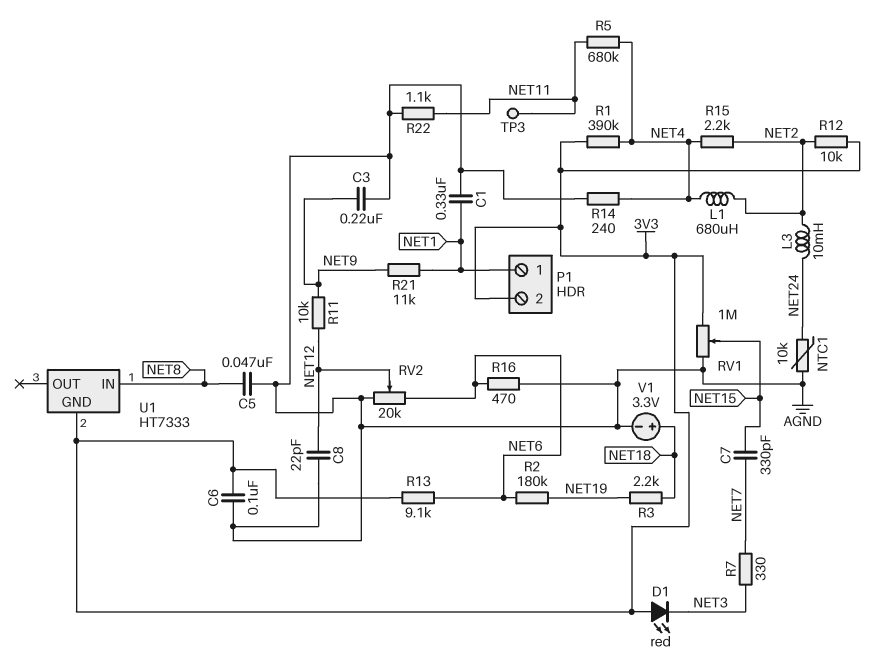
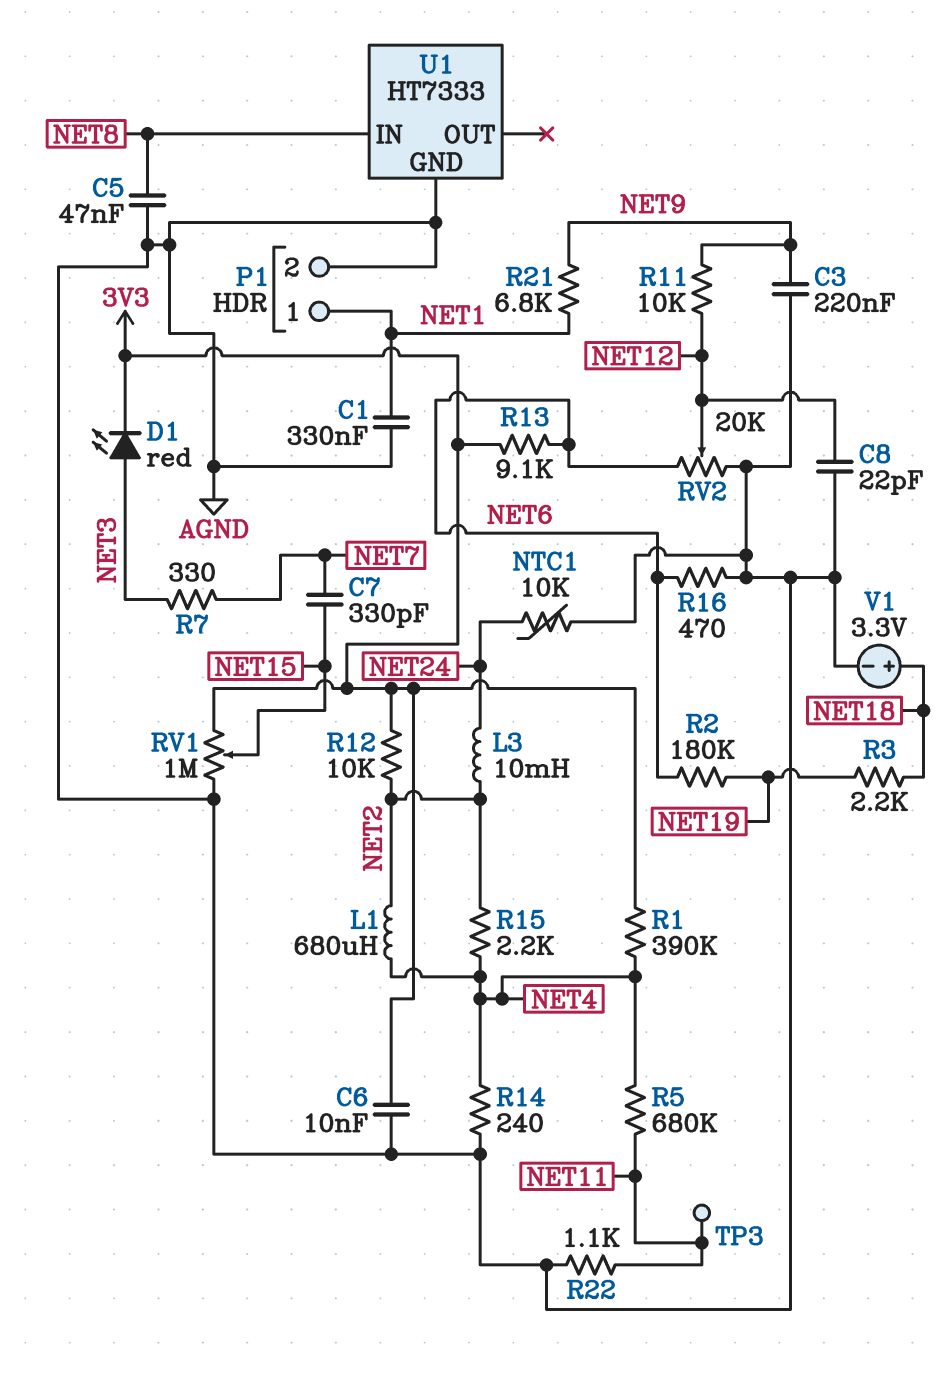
C6: 100nF (3V3, AGND) -> 10nF (3V3, AGND)
D1: LED red (A 3V3, K NET3) -> LED red (A NET3, K 3V3)
P1 pin 2: 3V3 -> AGND
R21: 11k (NET1, NET9) -> 6.8k (NET1, NET9)
U1 pin GND: 3V3 -> AGND

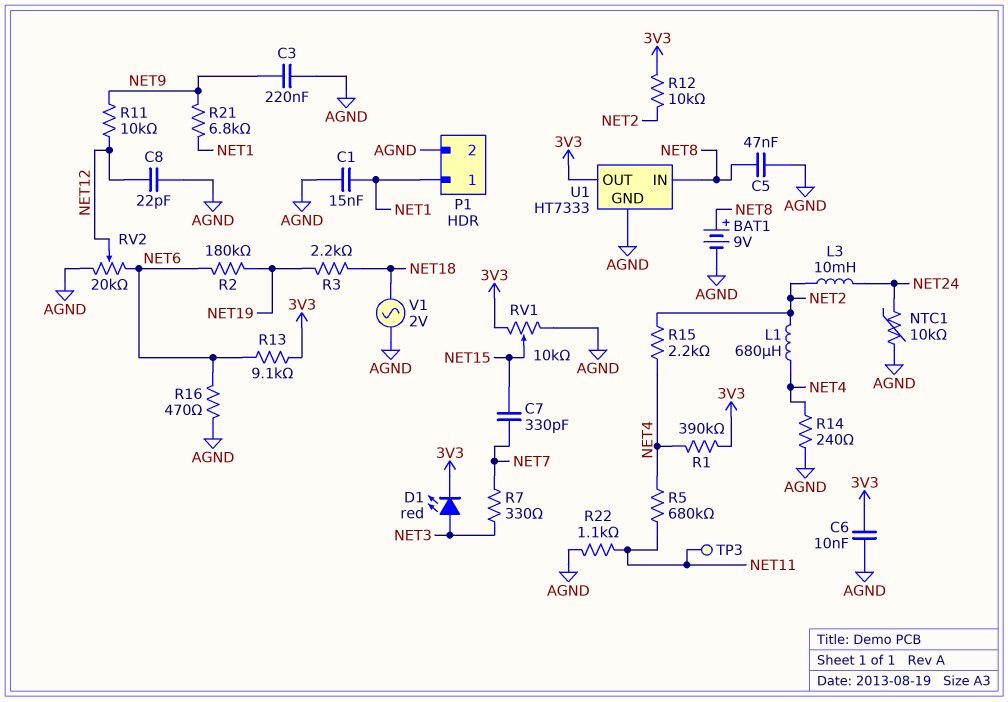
BAT1: none -> 9V (plus NET8, minus AGND)
C1: 330nF (AGND, NET1) -> 15nF (AGND, NET1)
RV1: 1M (3V3, AGND, wiper NET15) -> 10k (3V3, AGND, wiper NET15)
U1 pin OUT: none -> 3V3
V1: 3.3V (plus NET18, minus AGND) -> AC 2V (AGND, NET18)

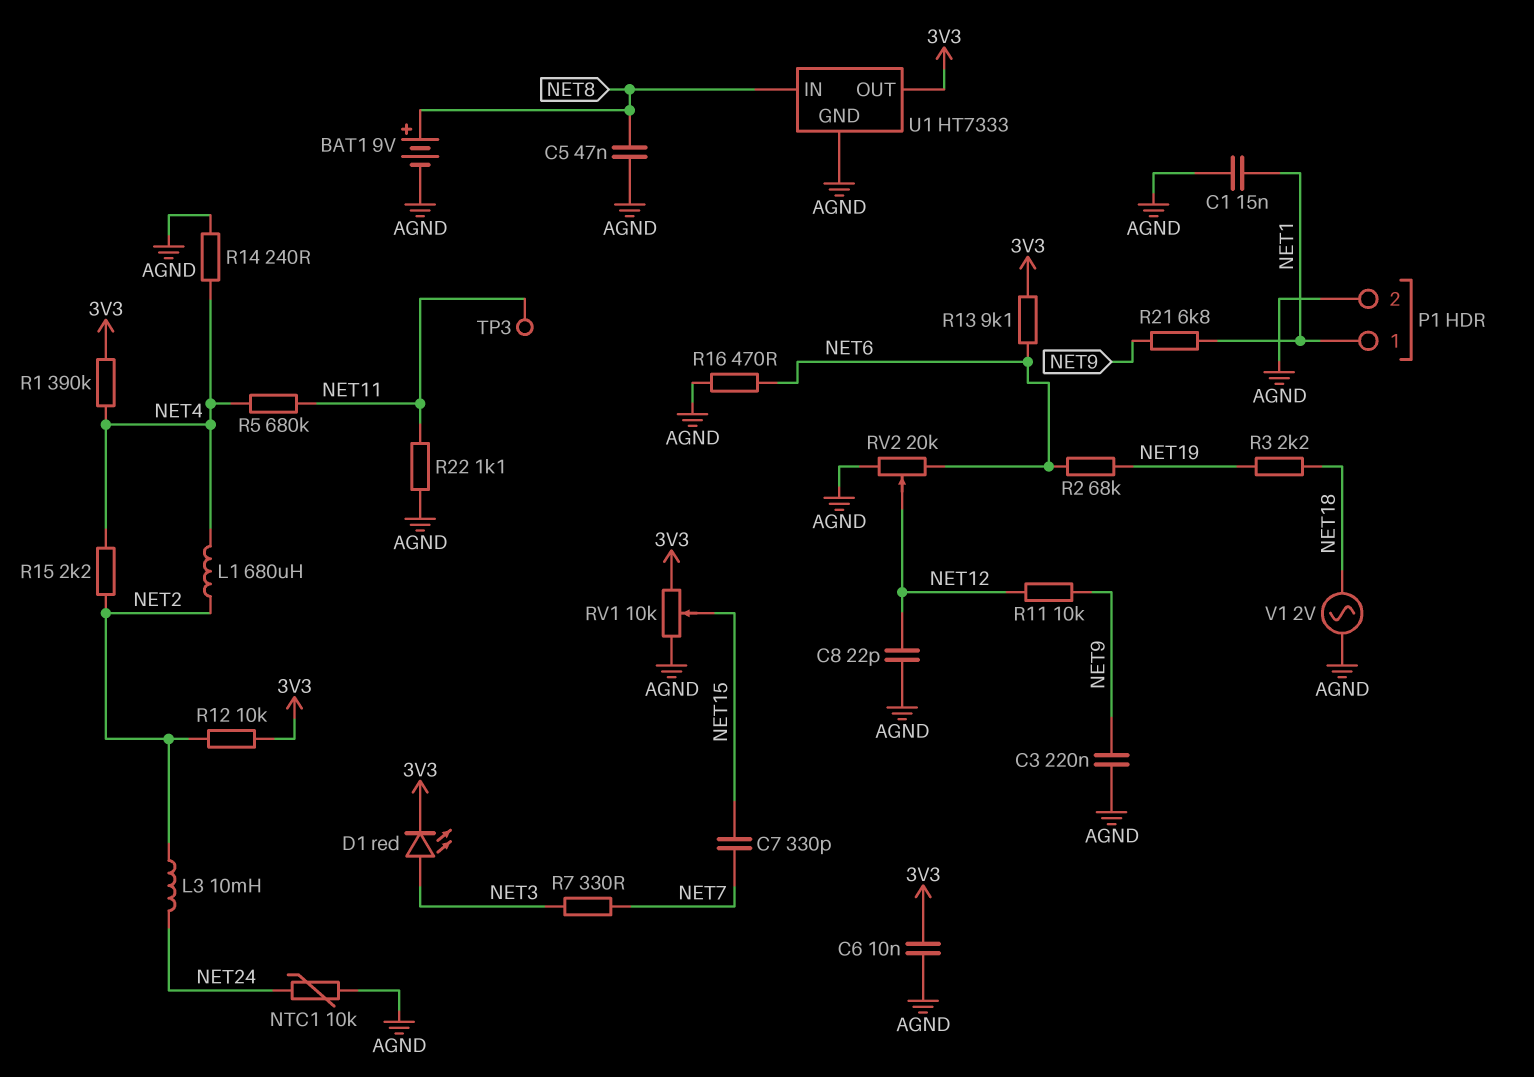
R2: 180k (NET6, NET19) -> 68k (NET6, NET19)

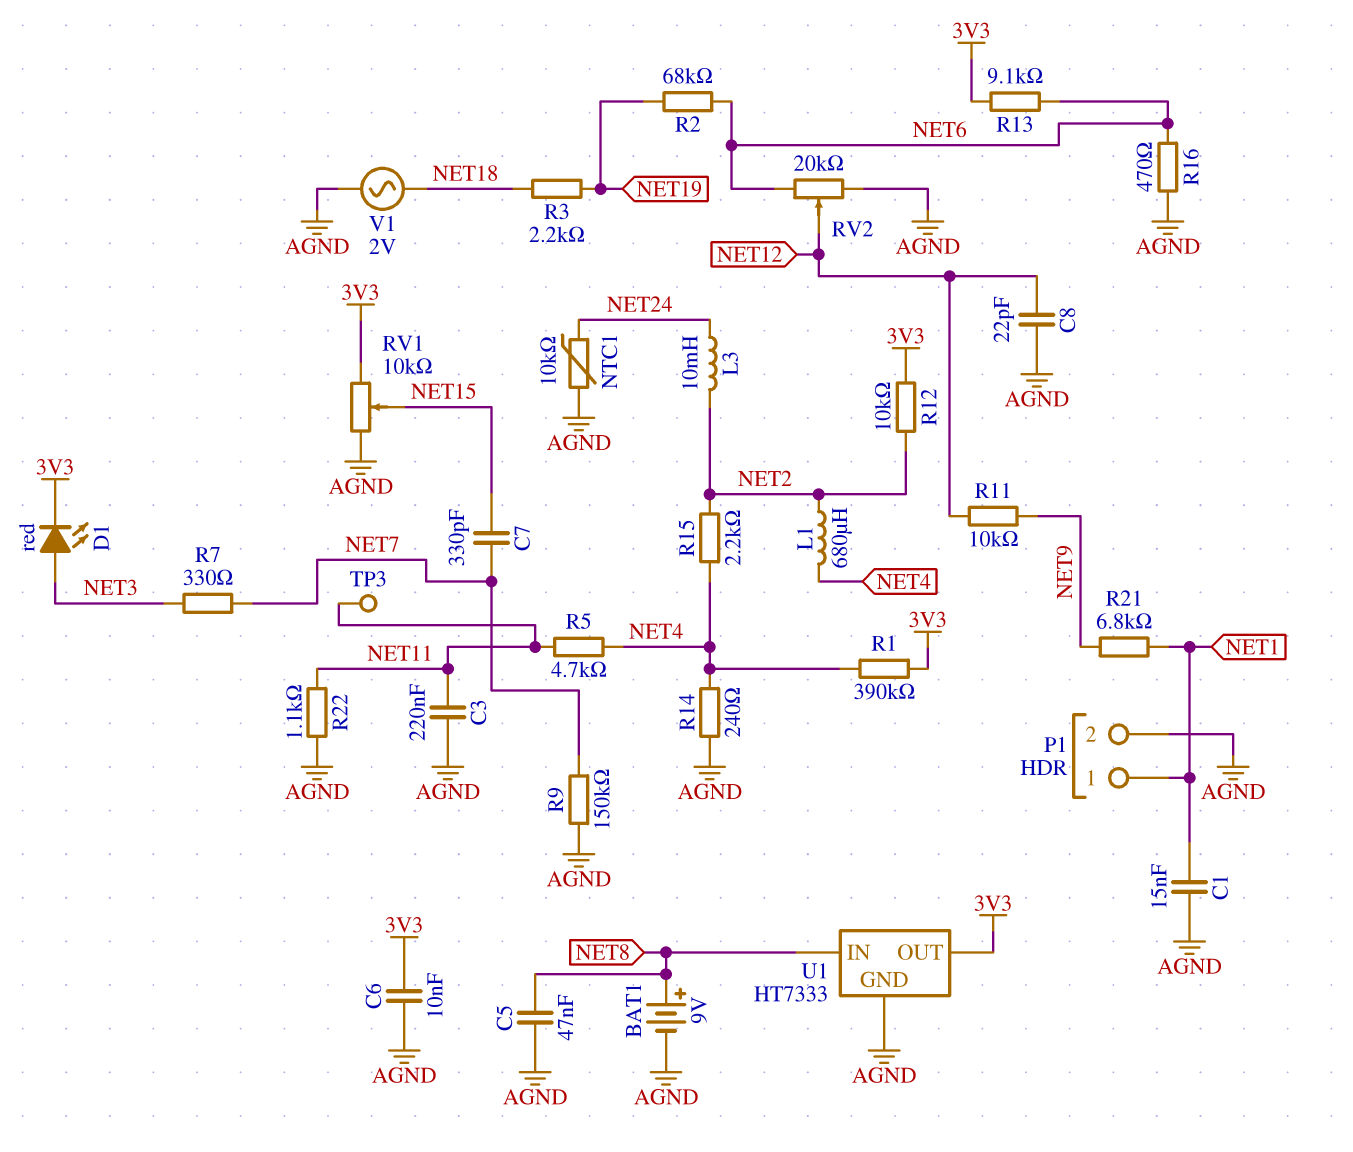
C3: 220nF (AGND, NET9) -> 220nF (AGND, NET11)
R5: 680k (NET4, NET11) -> 4.7k (NET4, NET11)
R9: none -> 150k (AGND, NET7)

